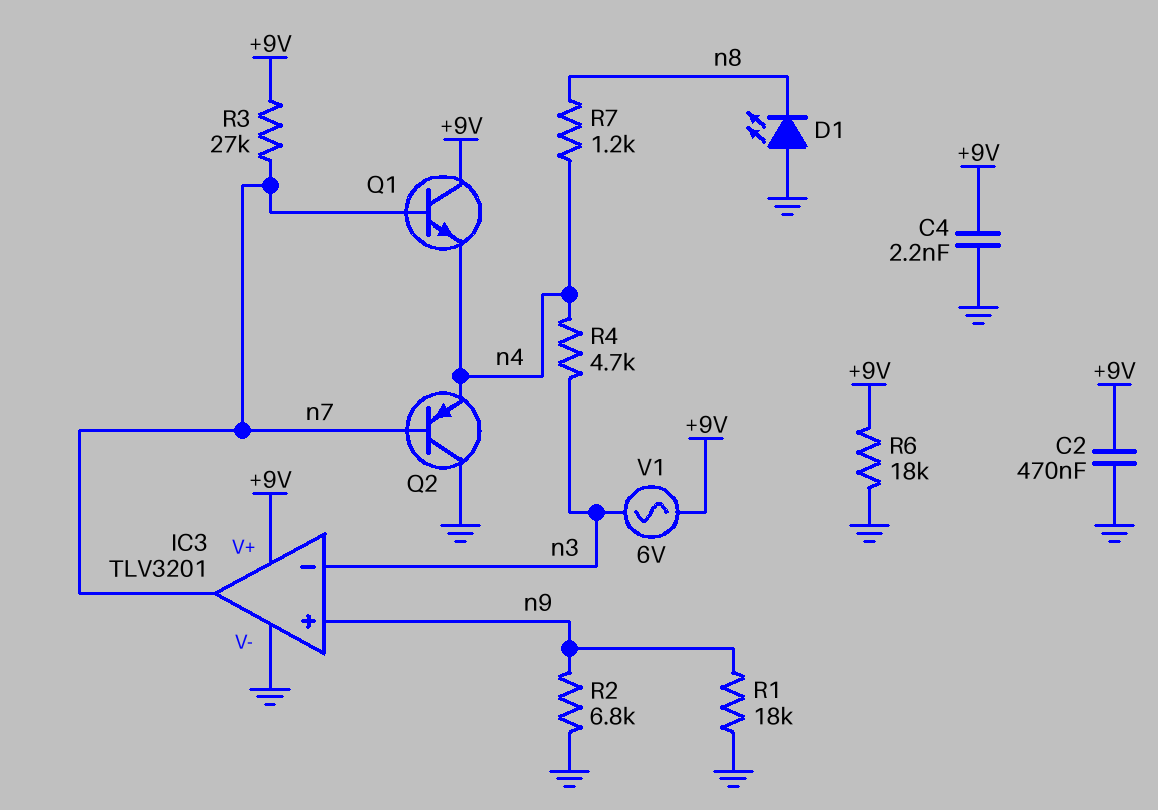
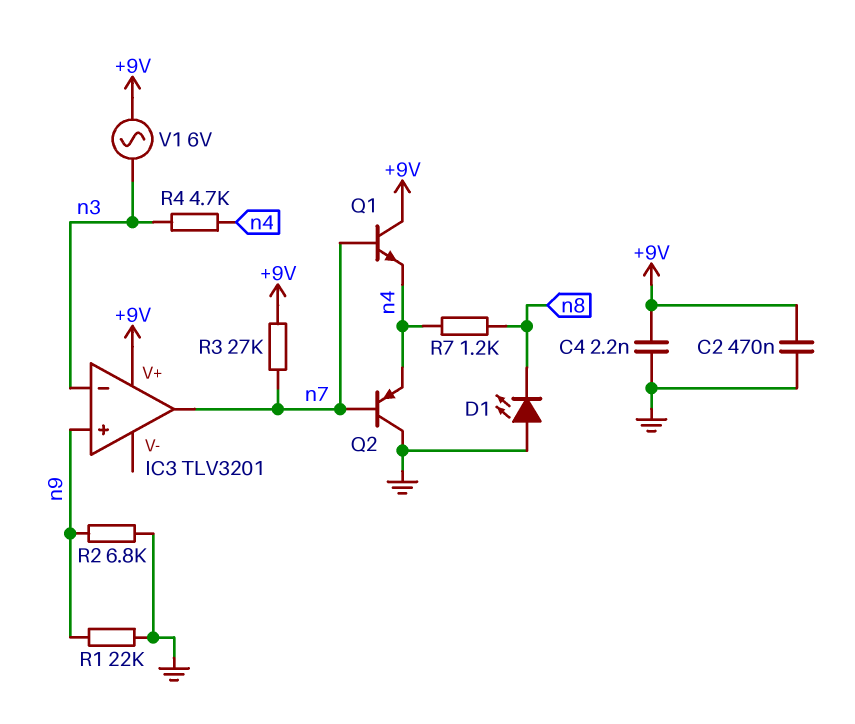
IC3 pin V-: GND -> none
R1: 18k (GND, n9) -> 22k (GND, n9)
R6: 18k (+9V, GND) -> none

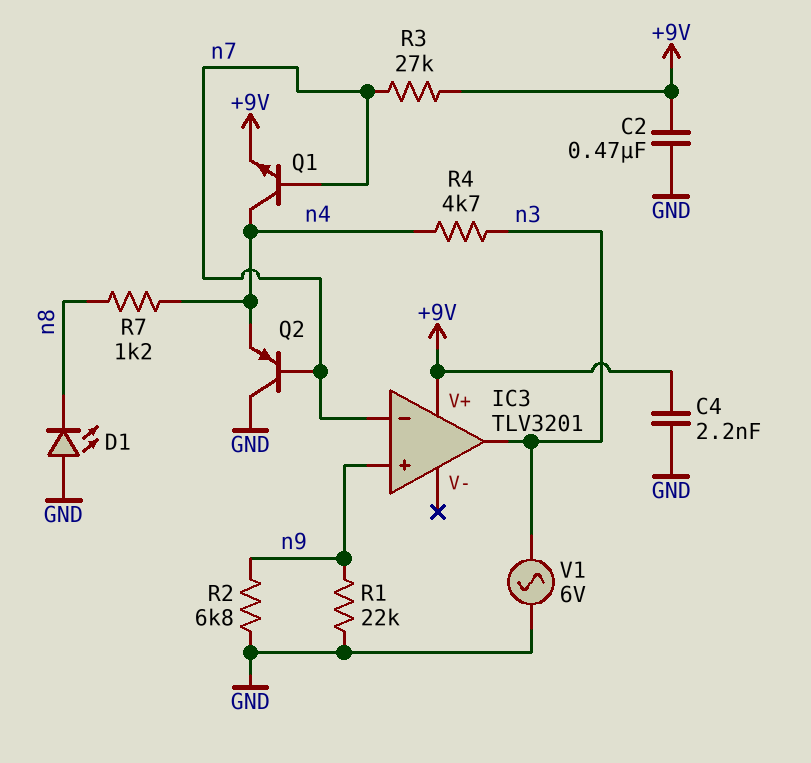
IC3 pin in-: n3 -> n7
IC3 pin out: n7 -> n3
Q1: NPN (B n7, C +9V, E n4) -> NPN (B n7, C n4, E +9V)
V1: AC 6V (+9V, n3) -> AC 6V (GND, n3)

